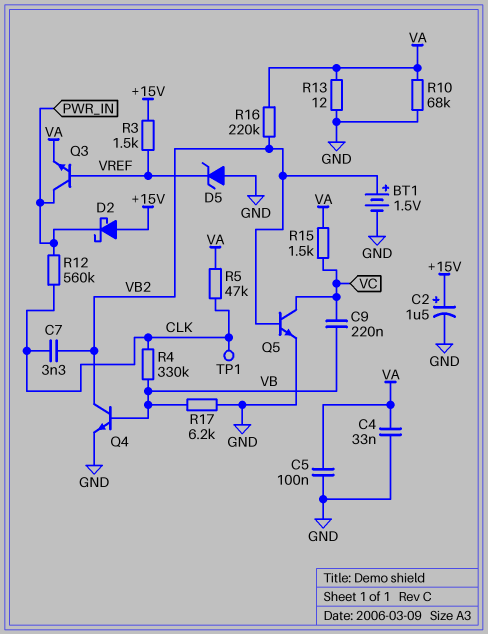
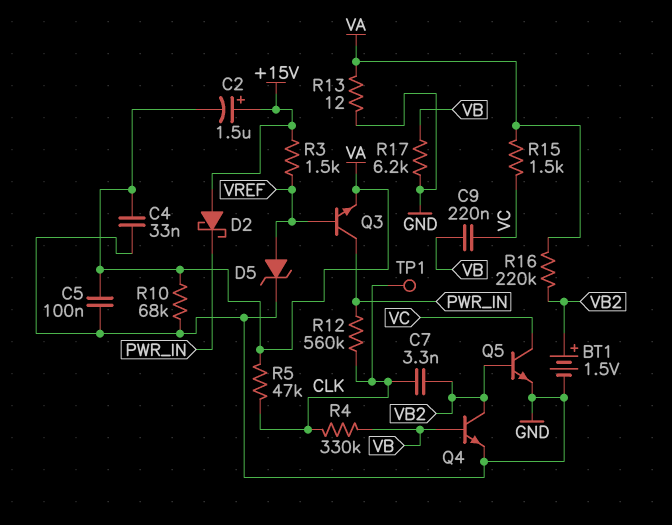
C2: 1.5uF (plus +15V, minus GND) -> 1.5uF (plus +15V, minus VA)
D5: zener (A GND, K VREF) -> zener (A VREF, K GND)

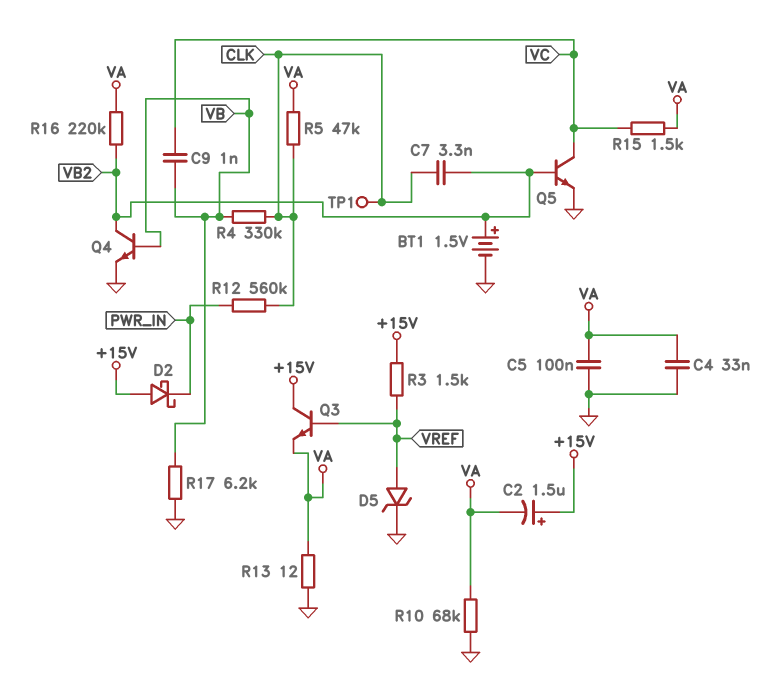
C9: 220nF (VB, VC) -> 1nF (VB, VC)
Q3: NPN (B VREF, C PWR_IN, E VA) -> NPN (B VREF, C +15V, E VA)

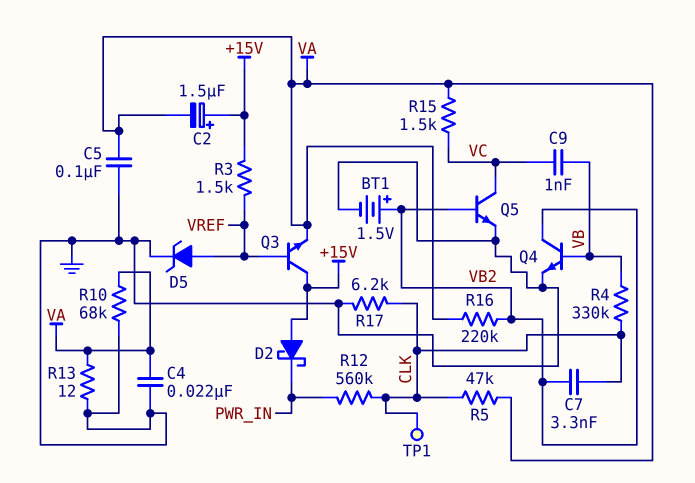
C4: 33nF (GND, VA) -> 22nF (GND, VA)
R17: 6.2k (GND, VB) -> 6.2k (CLK, GND)

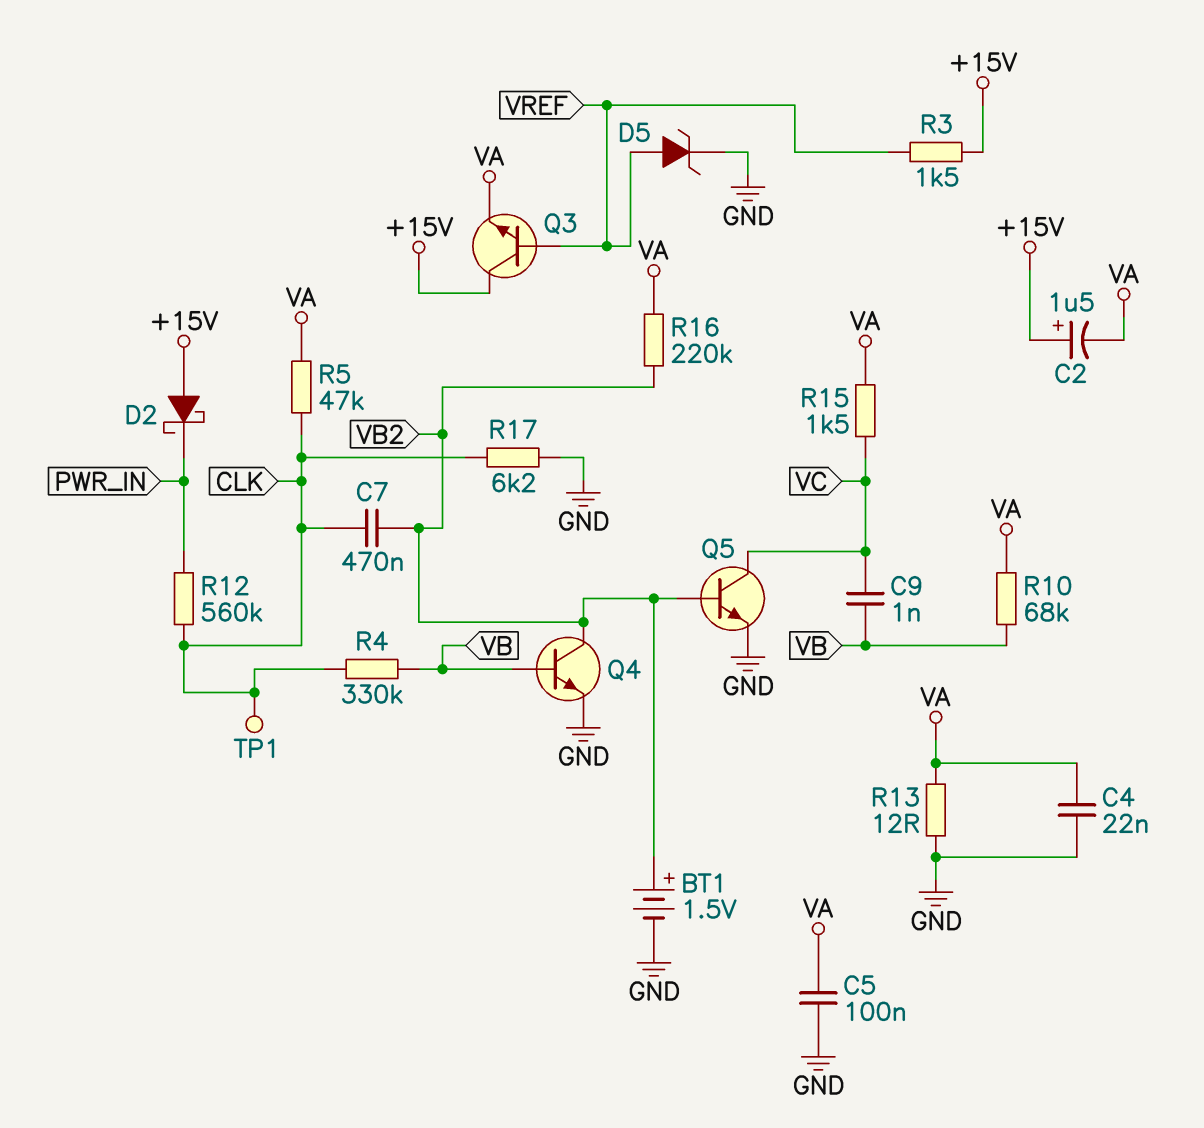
C7: 3.3nF (CLK, VB2) -> 470nF (CLK, VB2)
R10: 68k (GND, VA) -> 68k (VA, VB)

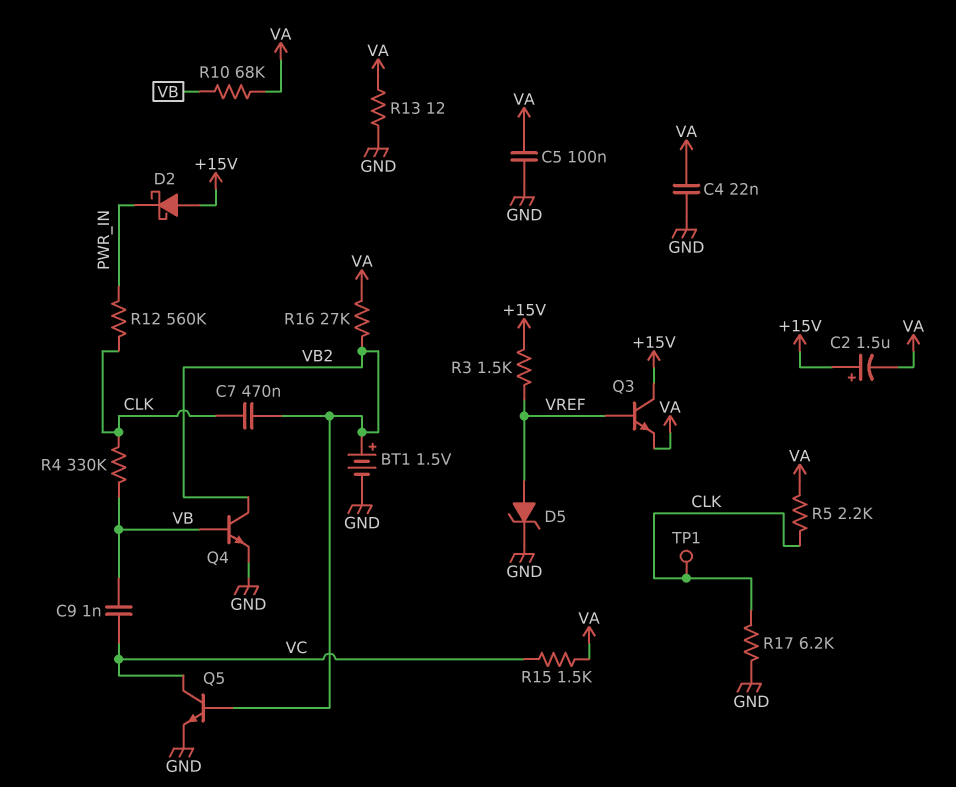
R5: 47k (CLK, VA) -> 2.2k (CLK, VA)
R16: 220k (VA, VB2) -> 27k (VA, VB2)

